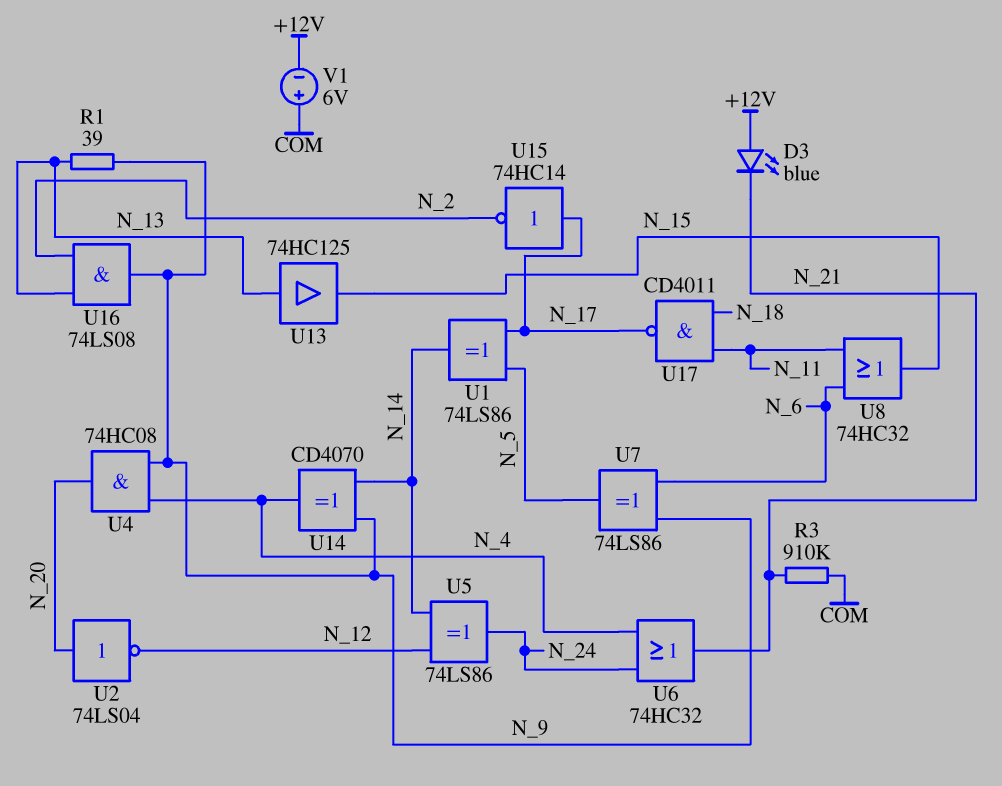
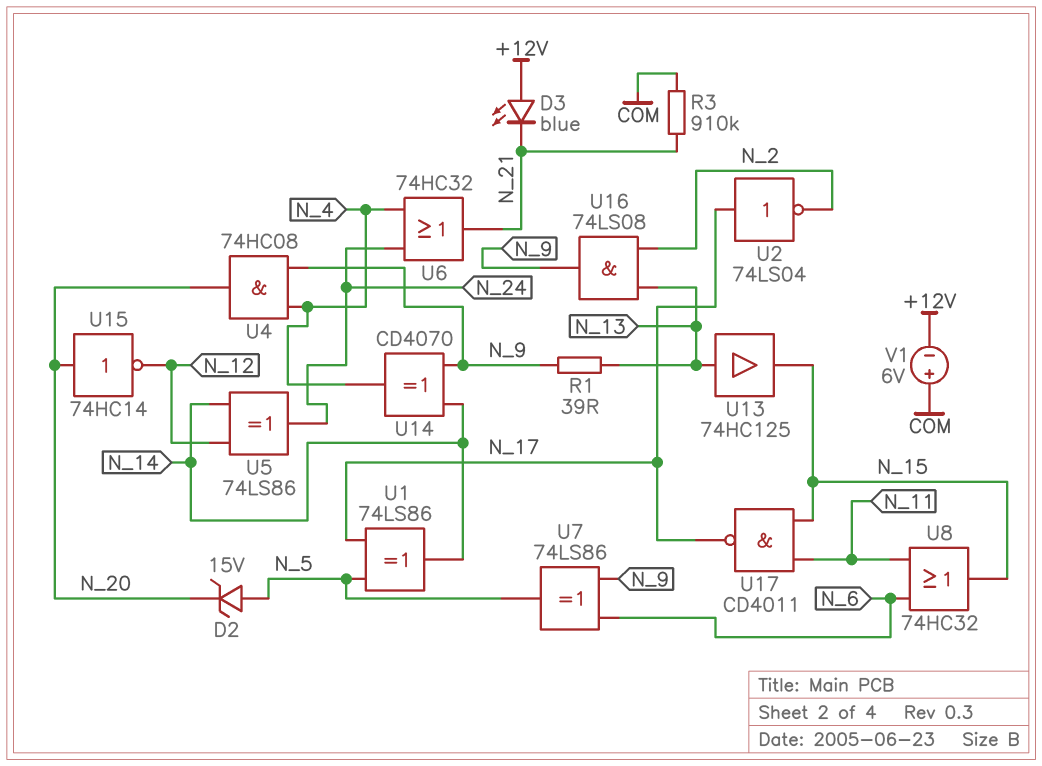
D2: none -> zener 15V (A N_5, K N_20)
U2: NOT 74LS04 (in N_20, out N_12) -> NOT 74LS04 (in N_17, out N_2)
U15: NOT 74HC14 (in N_17, out N_2) -> NOT 74HC14 (in N_20, out N_12)
U17: NAND CD4011 (in N_11, in N_18, out N_17) -> NAND CD4011 (in N_11, in N_15, out N_17)

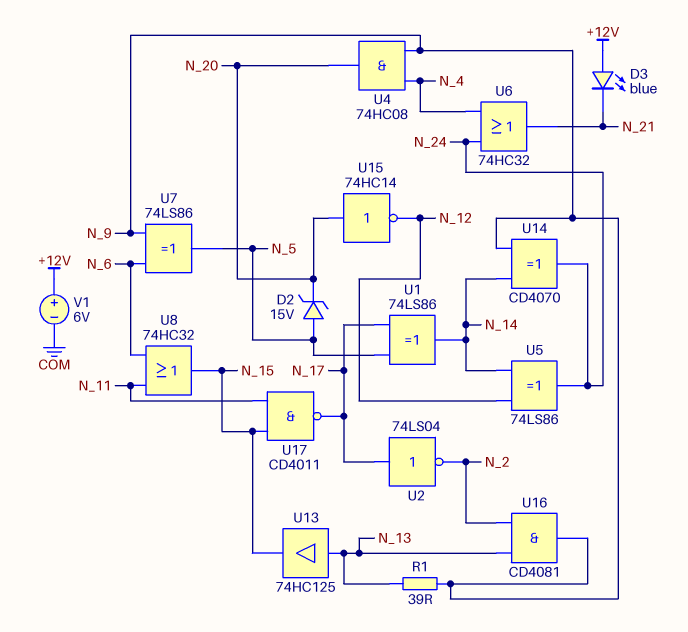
R3: 910k (COM, N_21) -> none
U14: XOR CD4070 (in N_9, in N_14, out N_4) -> XOR CD4070 (in N_9, in N_14, out N_24)
U16: AND 74LS08 (in N_2, in N_13, out N_9) -> AND CD4081 (in N_2, in N_13, out N_9)
V1: 6V (plus COM, minus +12V) -> 6V (plus +12V, minus COM)

